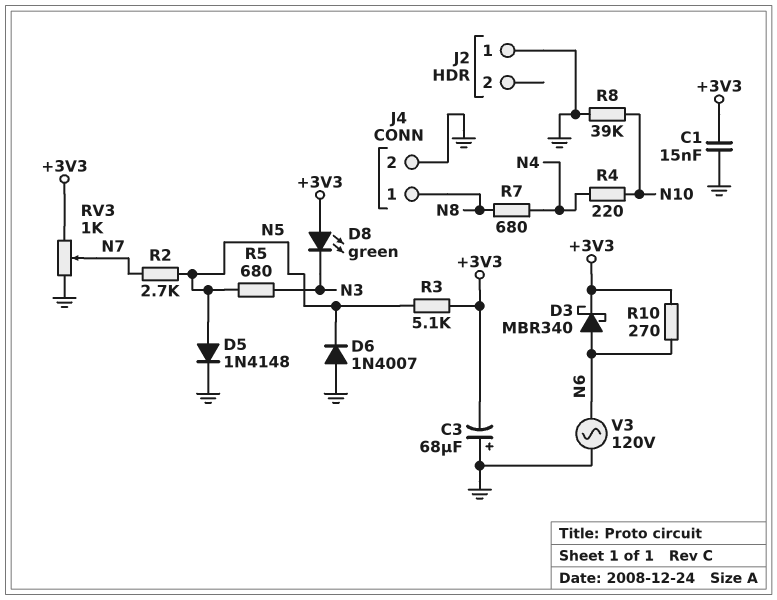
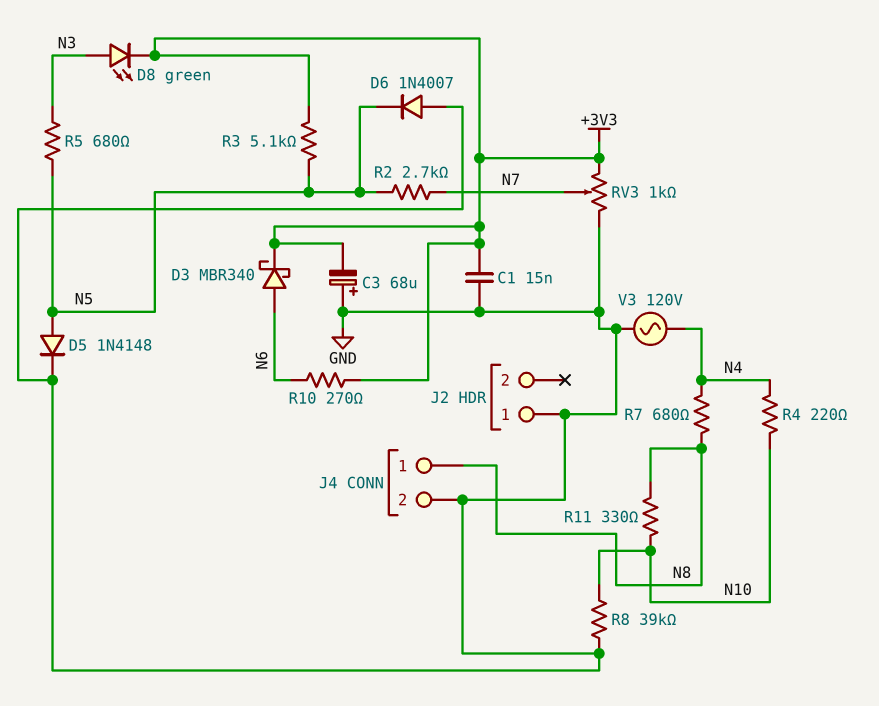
D8: LED green (A +3V3, K N3) -> LED green (A N3, K +3V3)
R11: none -> 330 (N8, N10)
V3: AC 120V (GND, N6) -> AC 120V (GND, N4)

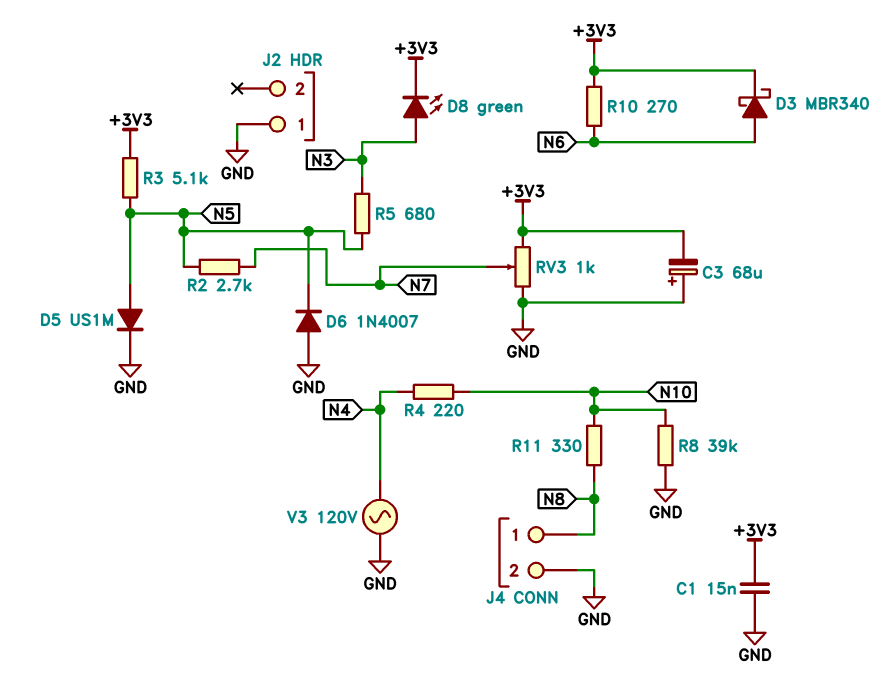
D5: diode 1N4148 (A N5, K GND) -> diode US1M (A N5, K GND)
R7: 680 (N4, N8) -> none

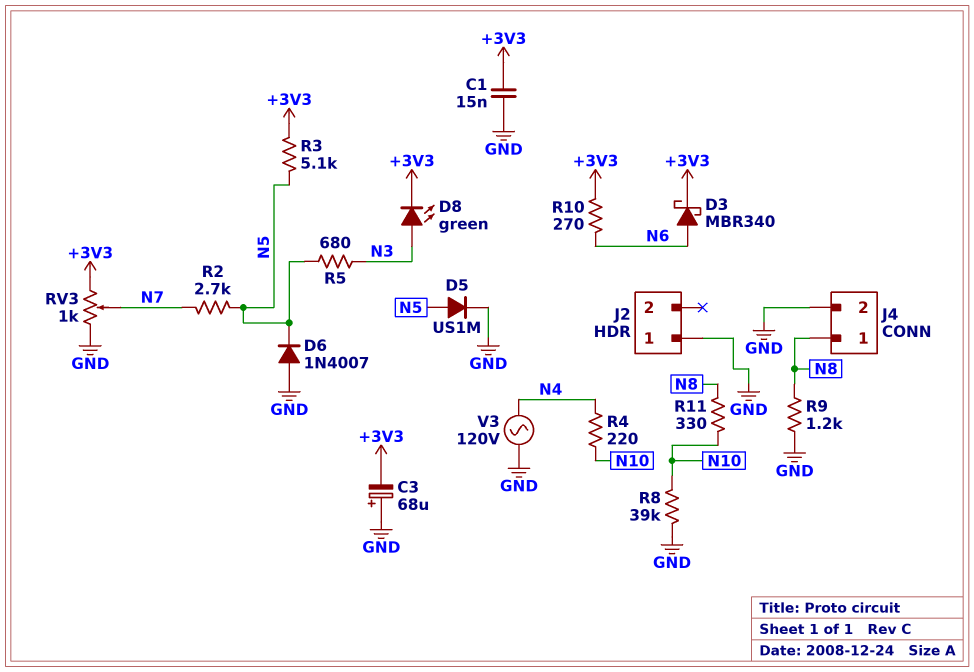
R9: none -> 1.2k (GND, N8)

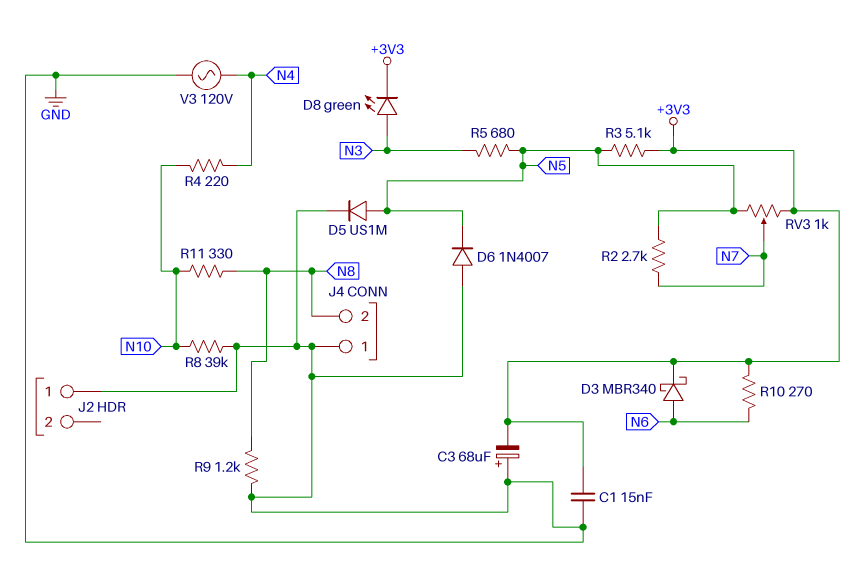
J4 pin 1: N8 -> GND
J4 pin 2: GND -> N8
RV3: 1k (+3V3, GND, wiper N7) -> 1k (+3V3, N5, wiper N7)

